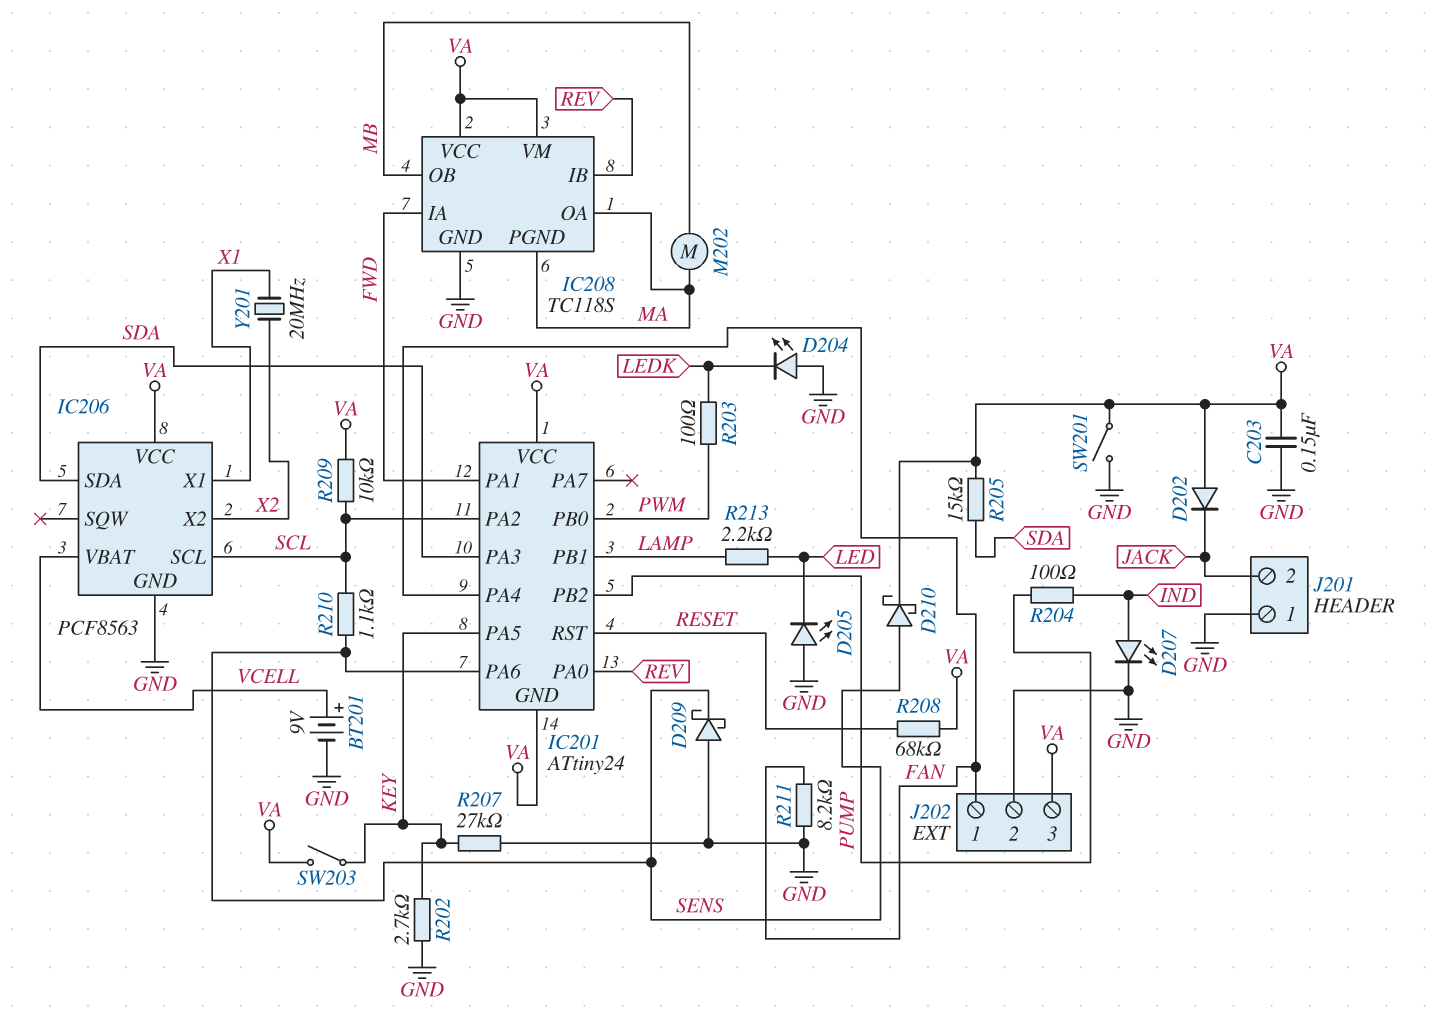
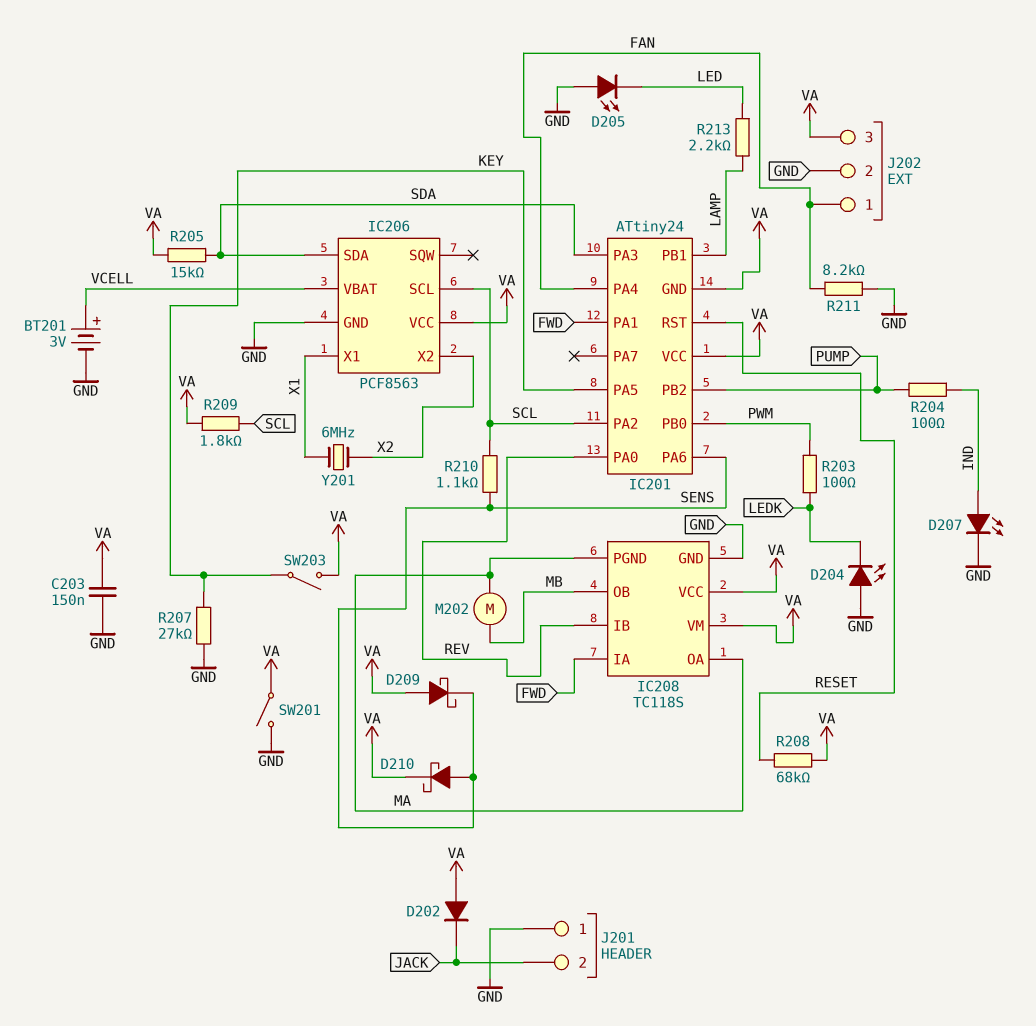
BT201: 9V (plus VCELL, minus GND) -> 3V (plus VCELL, minus GND)
D209: schottky (A GND, K SENS) -> schottky (A VA, K SENS)
R202: 2.7k (GND, KEY) -> none
R209: 10k (SCL, VA) -> 1.8k (SCL, VA)
Y201: 20MHz (X1, X2) -> 6MHz (X1, X2)

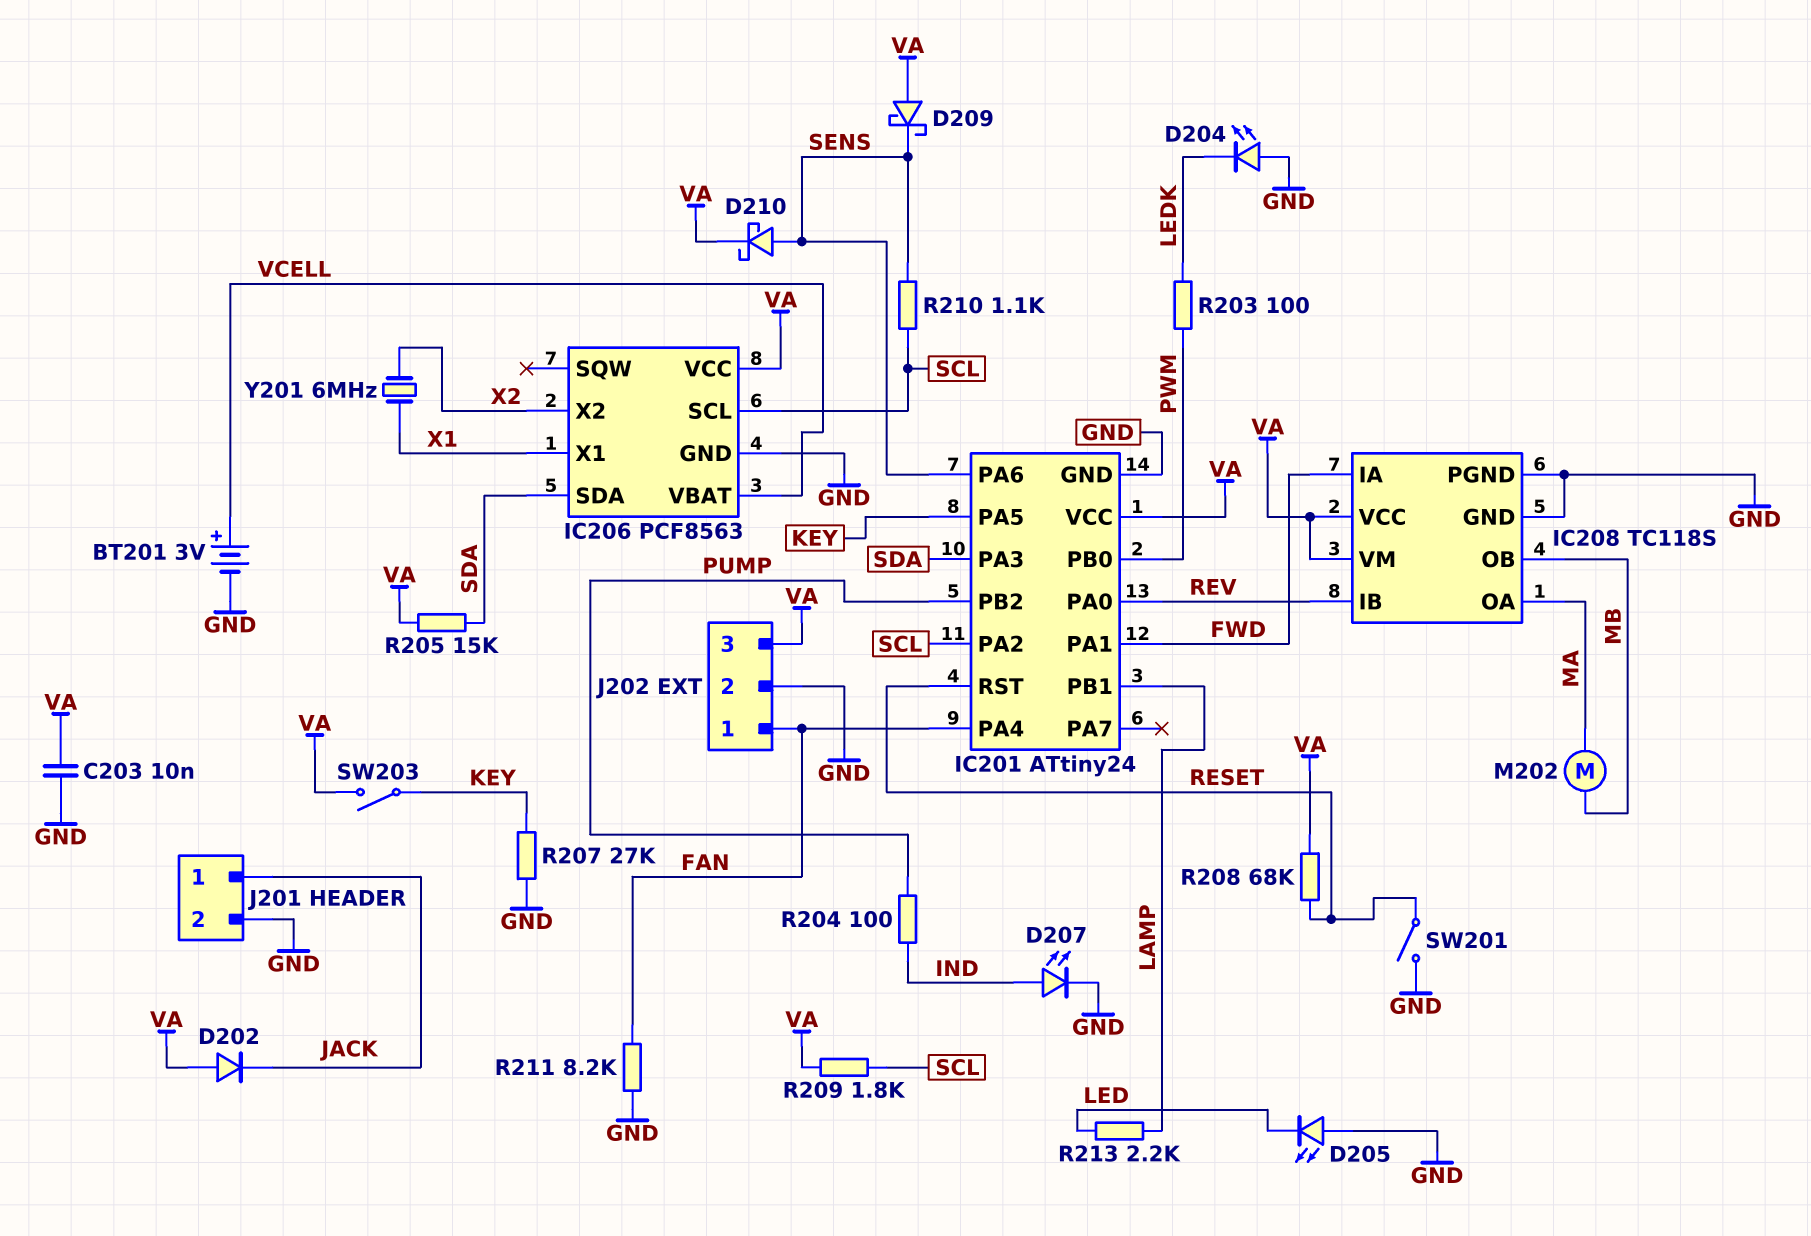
C203: 150nF (GND, VA) -> 10nF (GND, VA)
IC201 pin GND: VA -> GND
IC208 pin PGND: MA -> GND
J201 pin 1: GND -> JACK
J201 pin 2: JACK -> GND
SW201: switch (GND, VA) -> switch (GND, RESET)

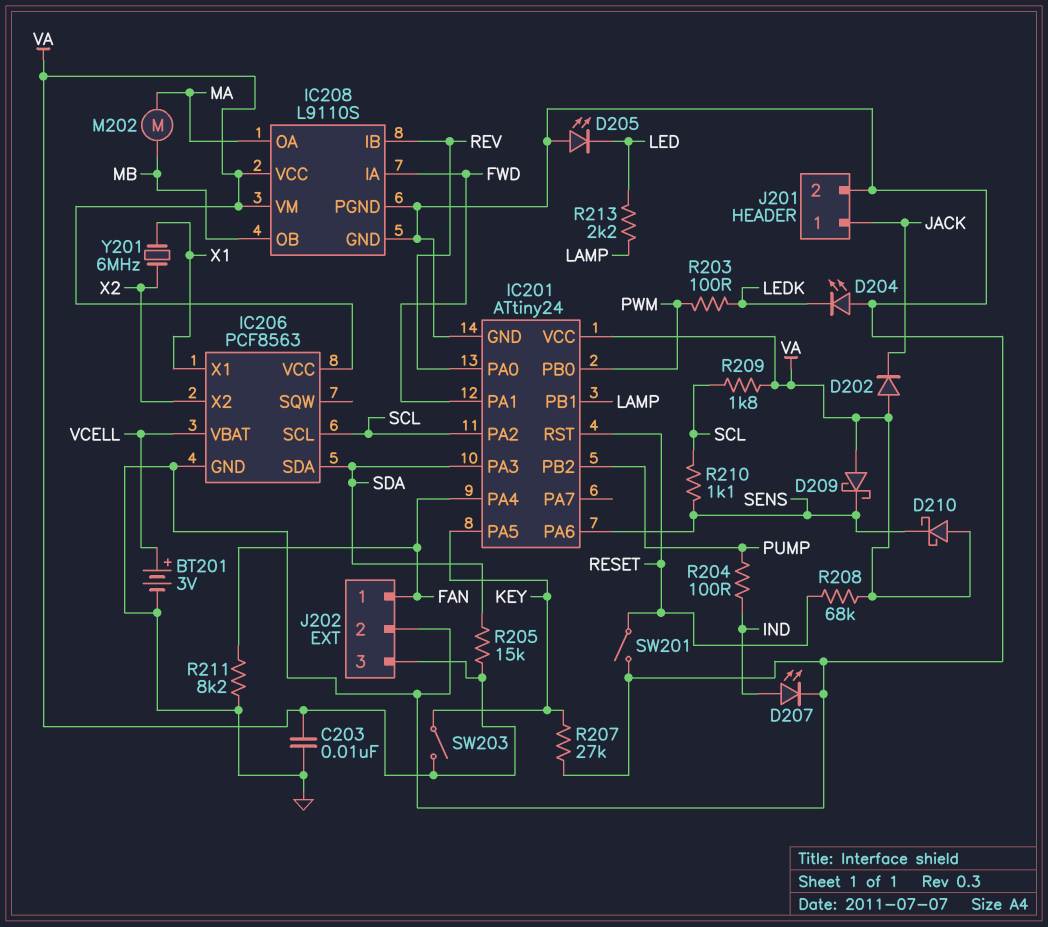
D210: schottky (A SENS, K VA) -> schottky (A VA, K SENS)
IC208: TC118S -> L9110S

